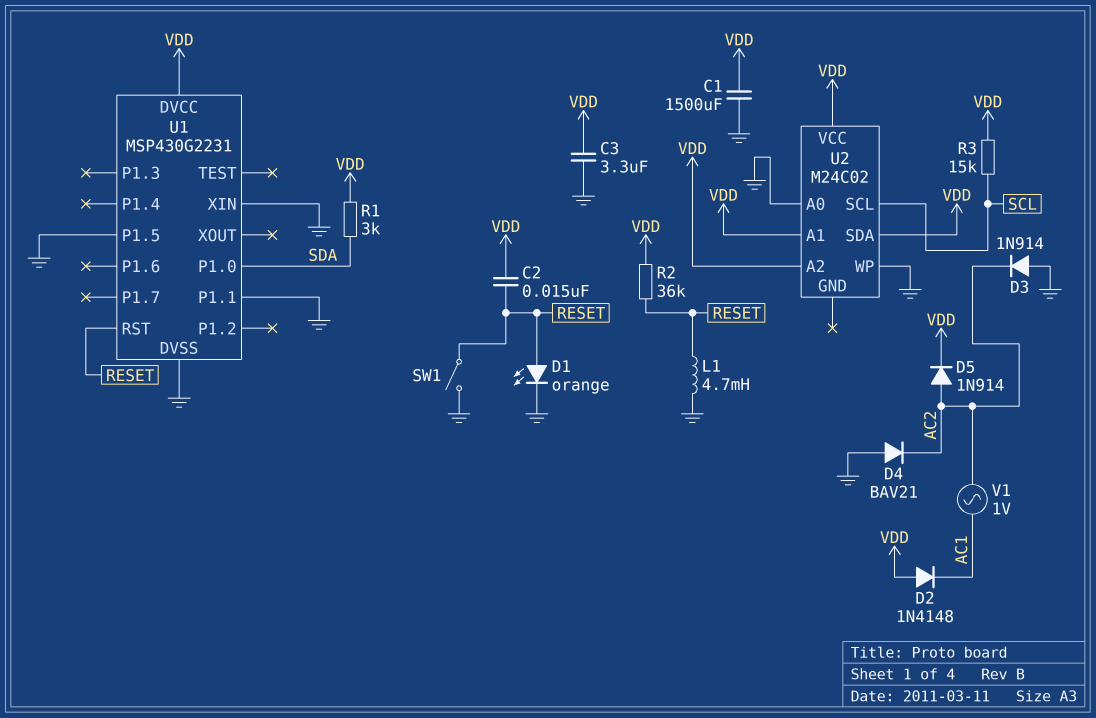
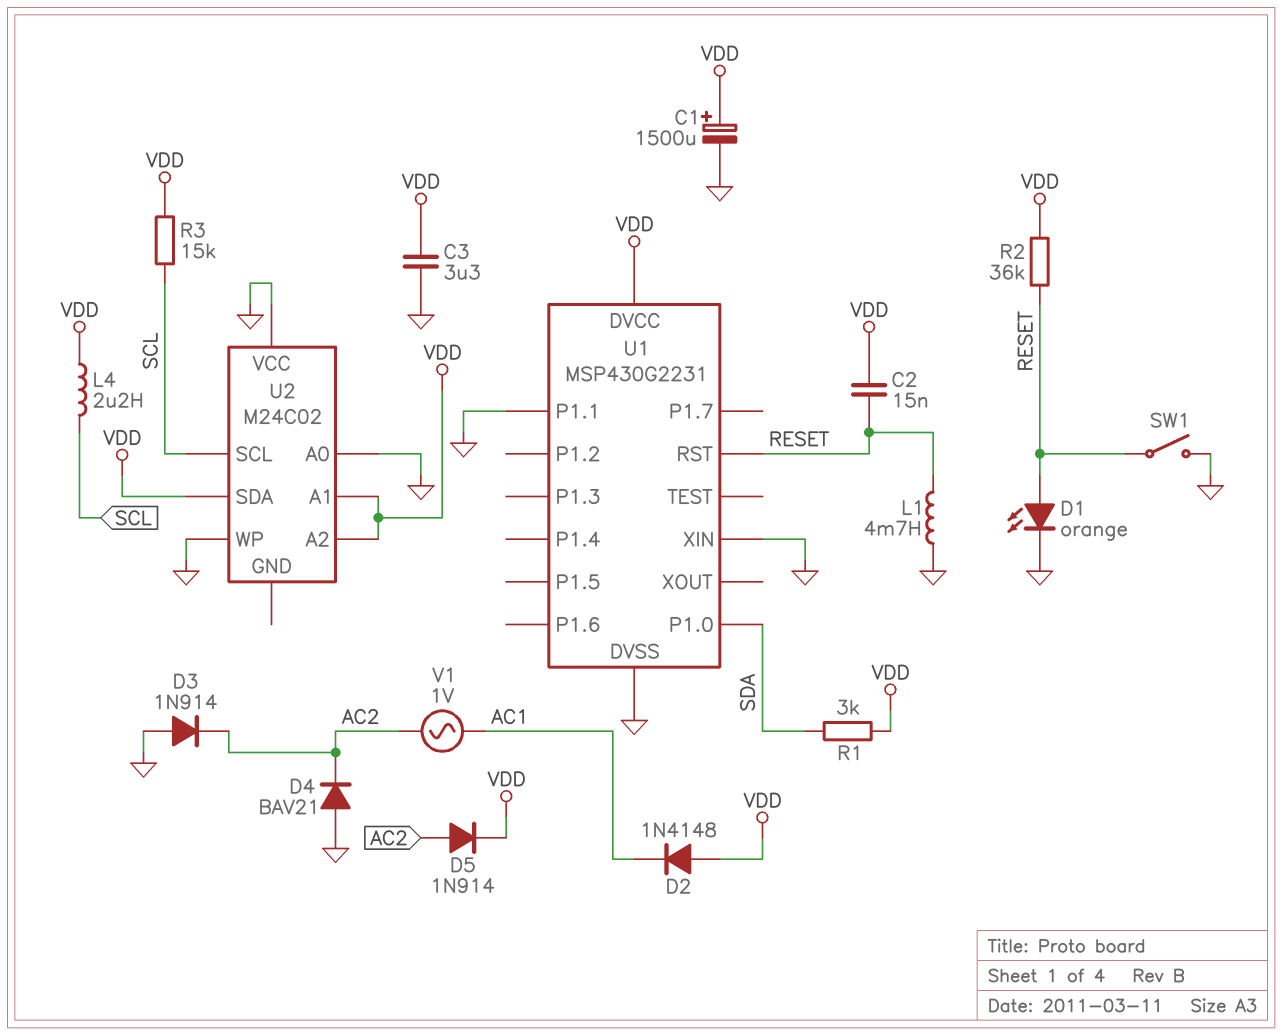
C1: 1500uF (GND, VDD) -> 1500uF (plus VDD, minus GND)
L4: none -> 2.2uH (SCL, VDD)
U1 pin P1.5: GND -> none
U2 pin VCC: VDD -> GND

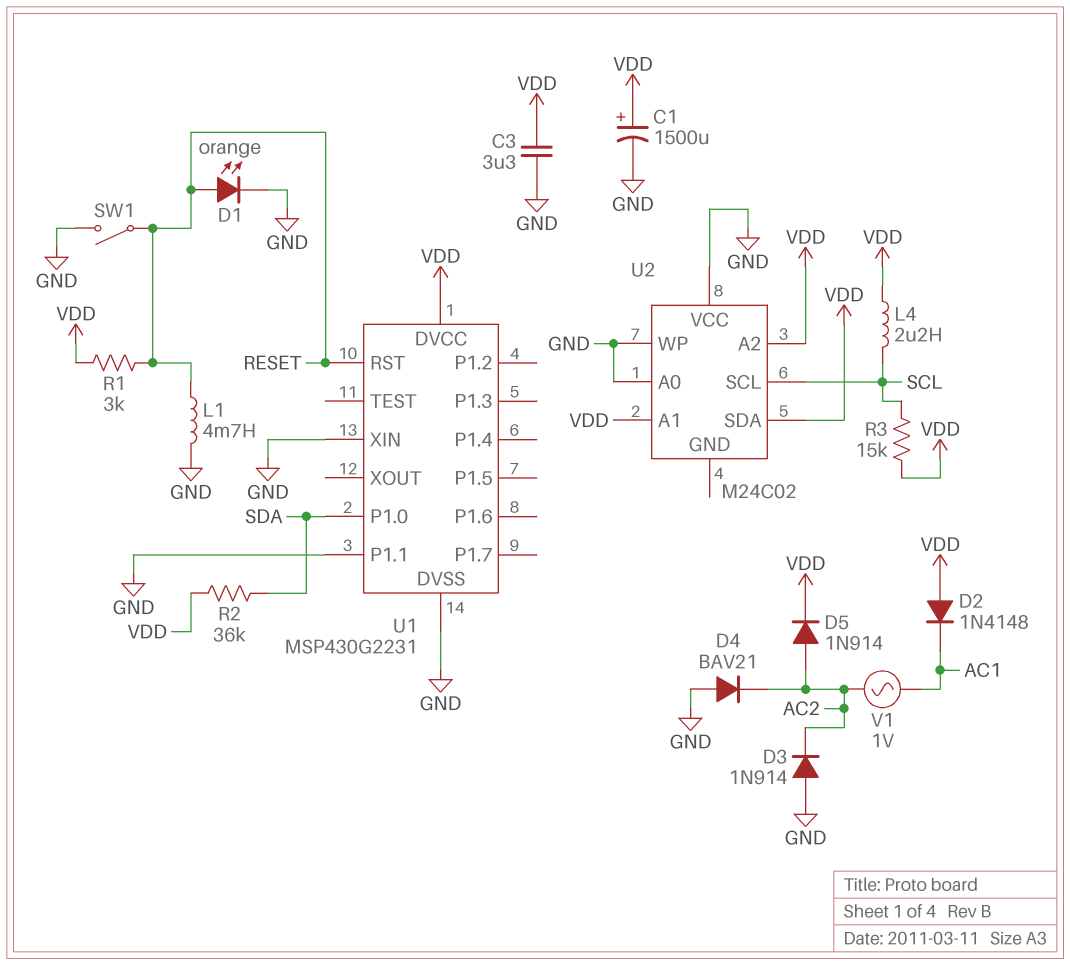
C2: 15nF (RESET, VDD) -> none
R1: 3k (SDA, VDD) -> 3k (RESET, VDD)
R2: 36k (RESET, VDD) -> 36k (SDA, VDD)

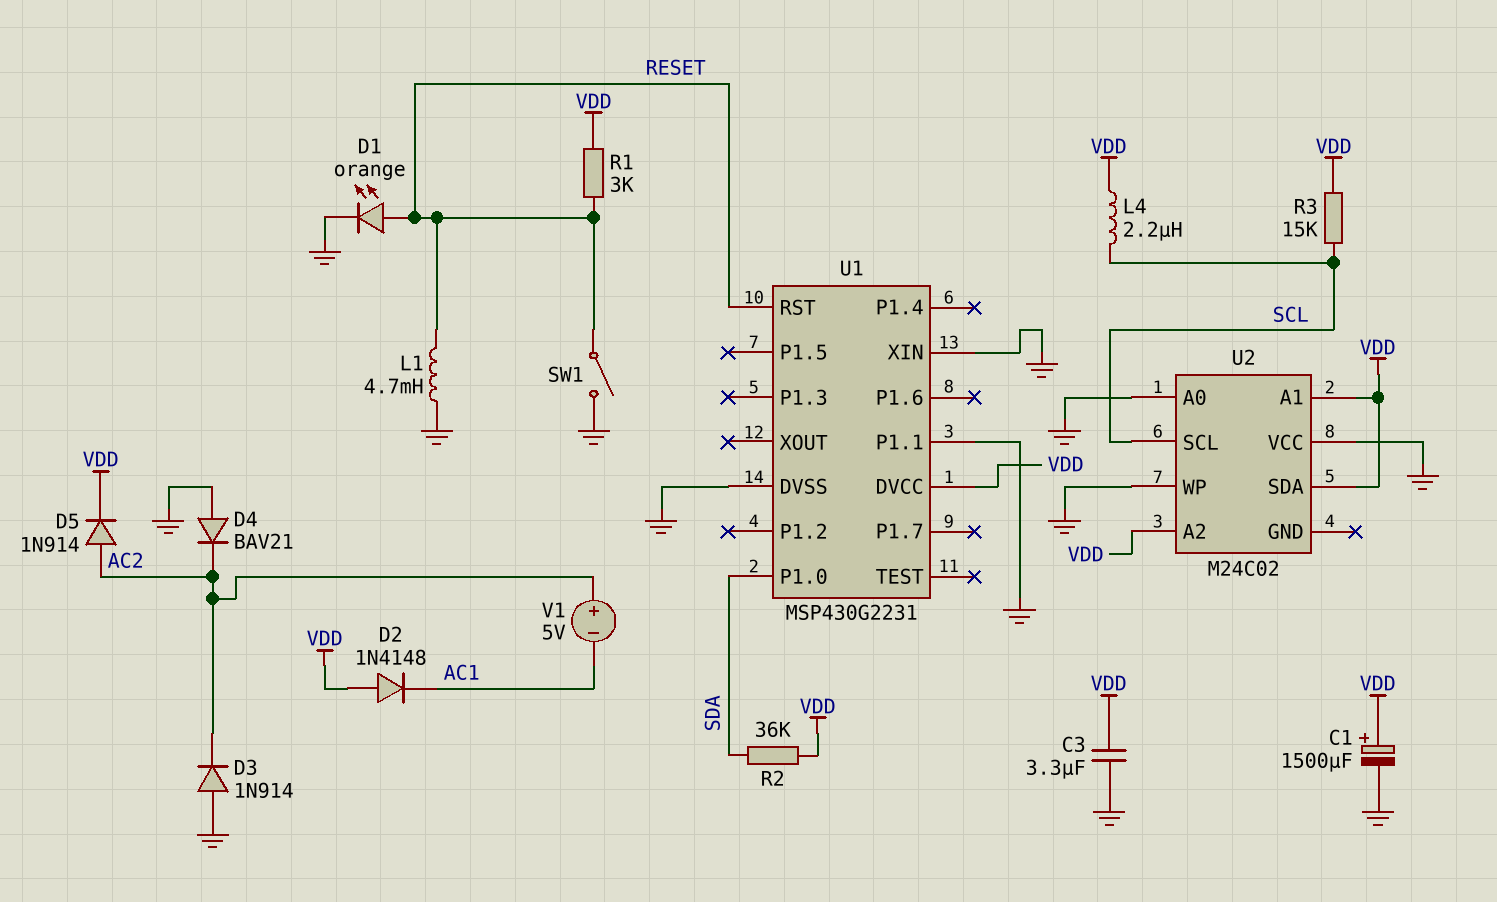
V1: AC 1V (AC1, AC2) -> 5V (plus AC2, minus AC1)

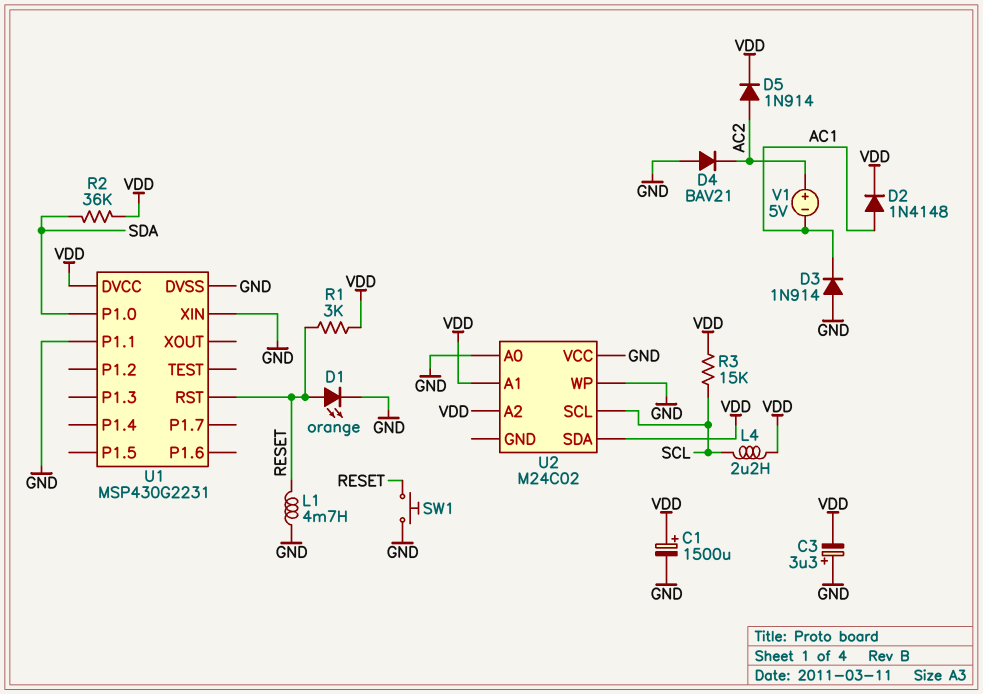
C3: 3.3uF (GND, VDD) -> 3.3uF (plus GND, minus VDD)
D2: diode 1N4148 (A VDD, K AC1) -> diode 1N4148 (A AC1, K VDD)
D3: diode 1N914 (A GND, K AC2) -> diode 1N914 (A GND, K AC1)
SW1: switch (GND, RESET) -> button (GND, RESET)

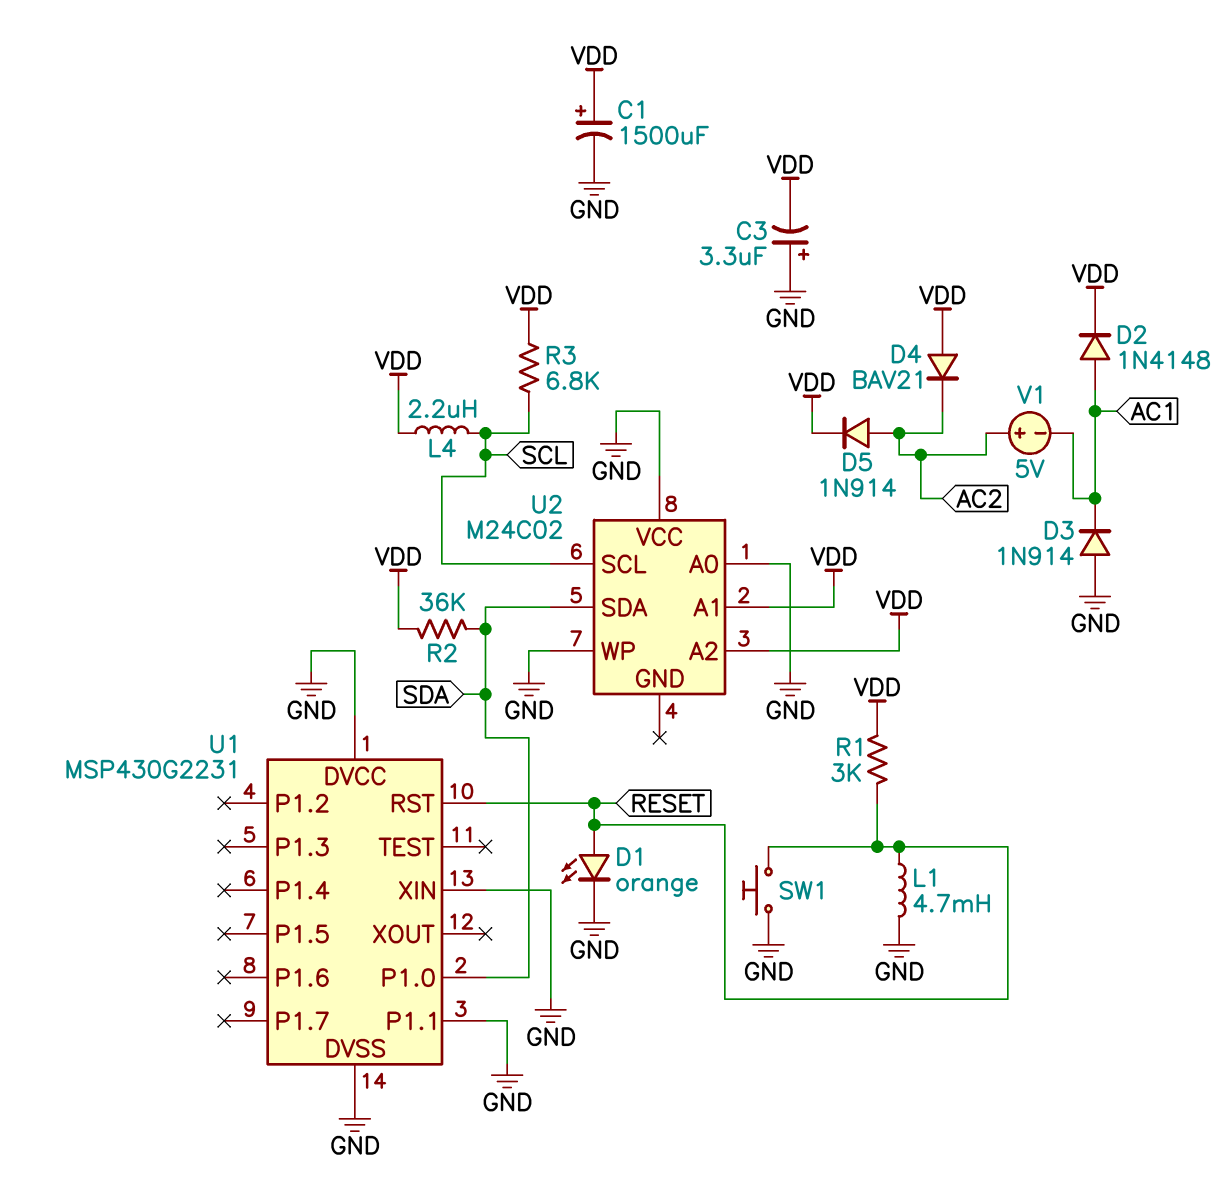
D4: diode BAV21 (A GND, K AC2) -> diode BAV21 (A VDD, K AC2)
R3: 15k (SCL, VDD) -> 6.8k (SCL, VDD)
U1 pin DVCC: VDD -> GND
U2 pin SDA: VDD -> SDA

